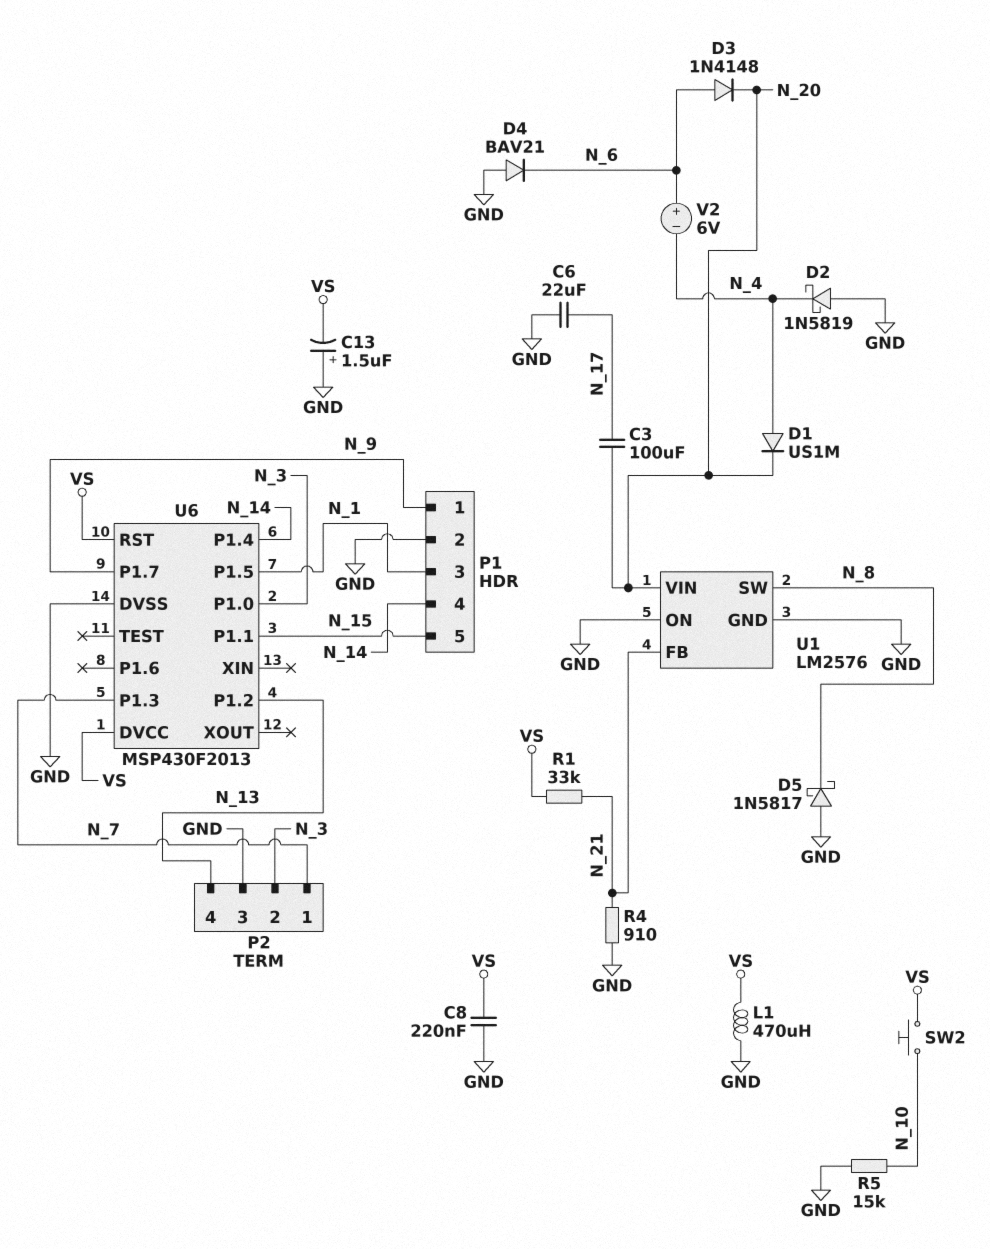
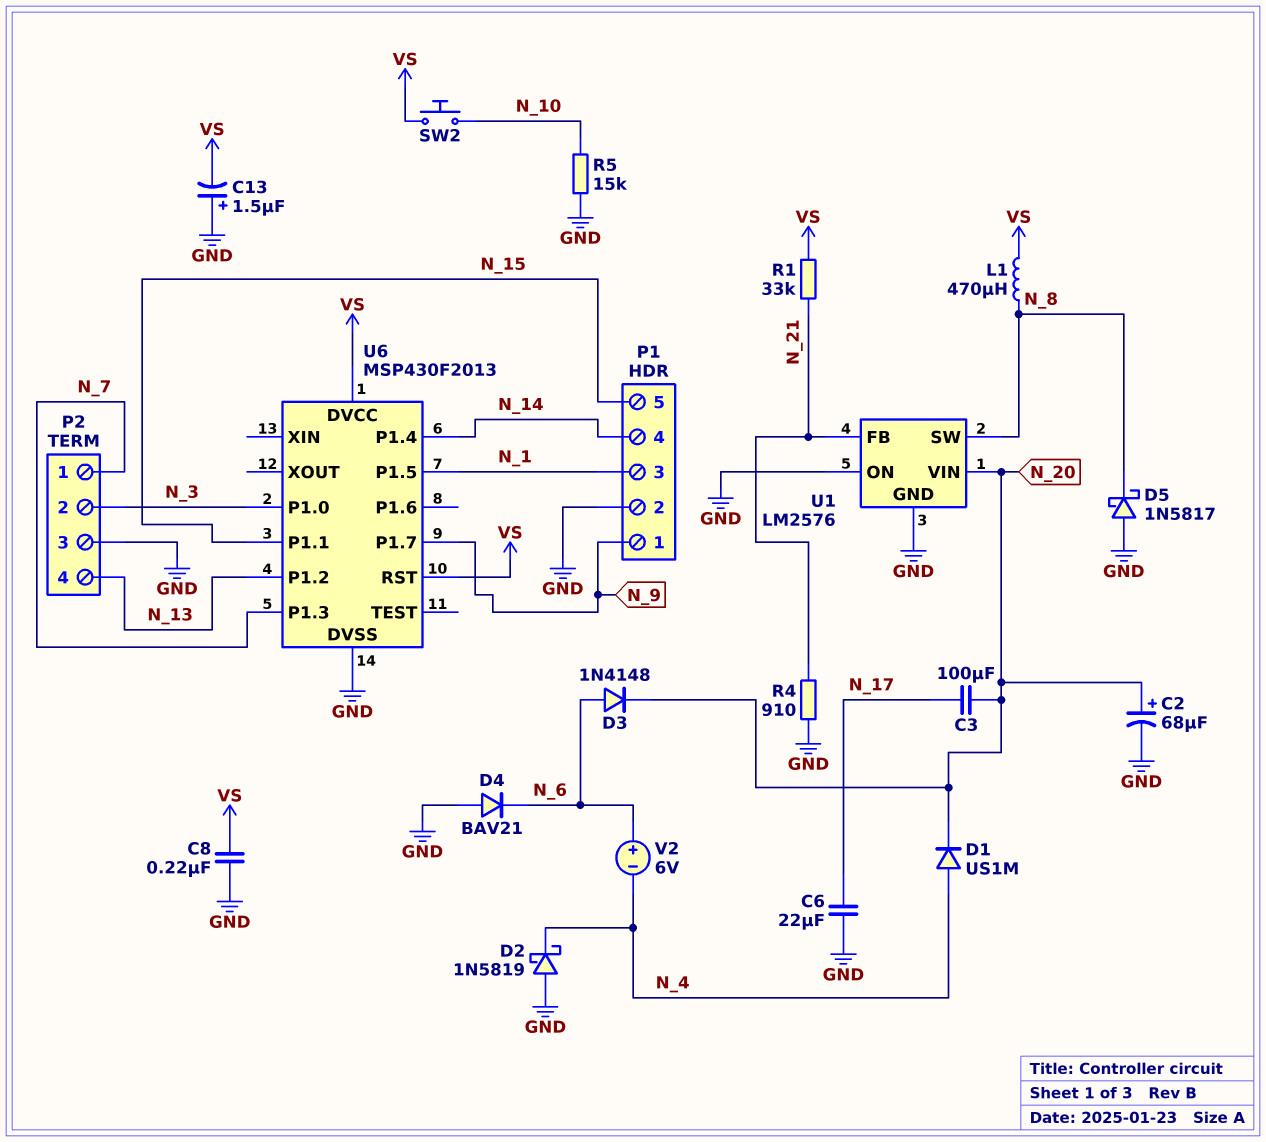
C2: none -> 68uF (plus N_20, minus GND)
L1: 470uH (GND, VS) -> 470uH (N_8, VS)

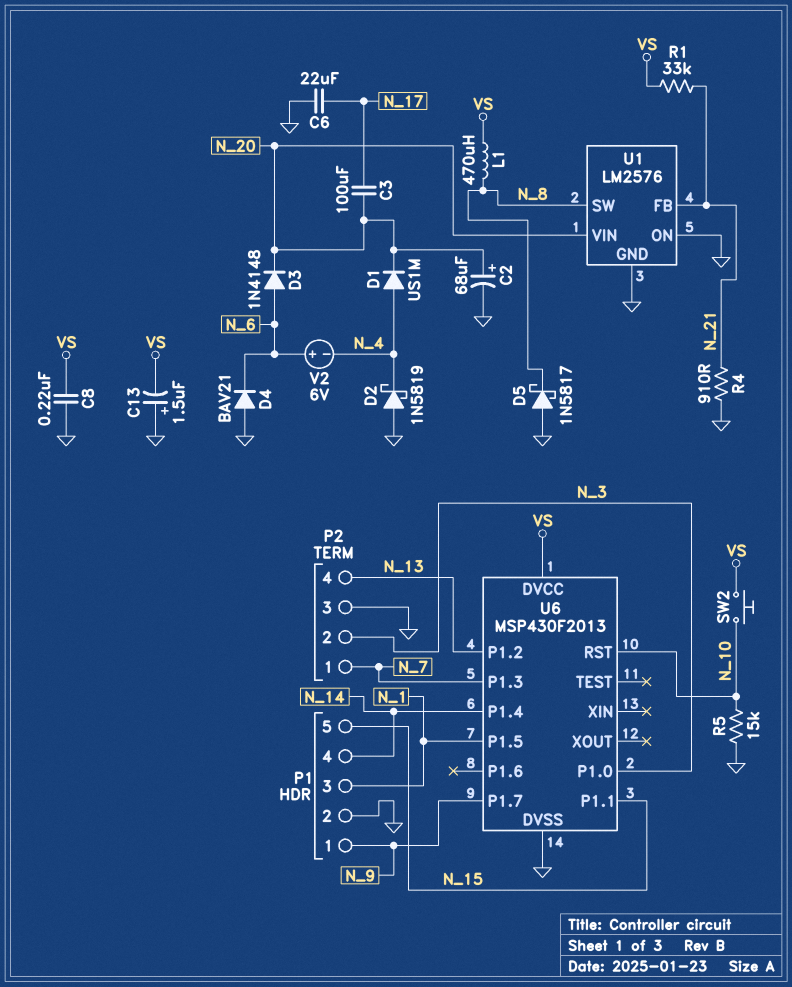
U6 pin RST: VS -> N_10

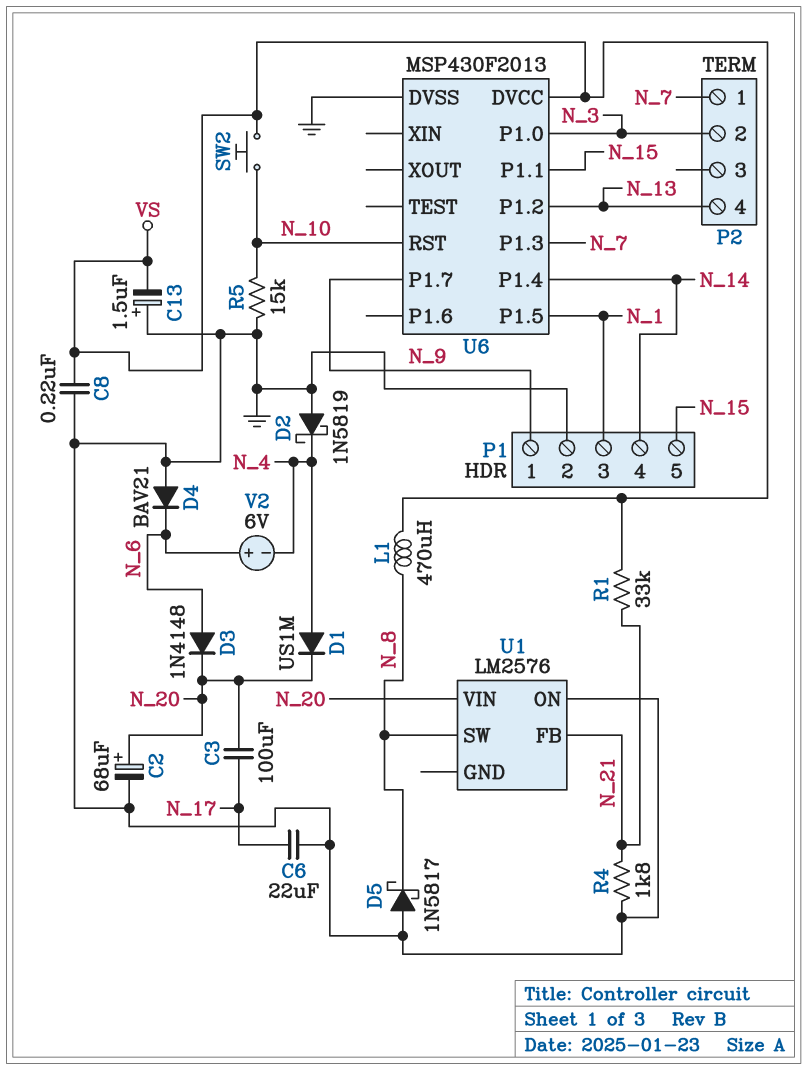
P2 pin 3: GND -> none
R4: 910 (GND, N_21) -> 1.8k (GND, N_21)
U1 pin GND: GND -> none

